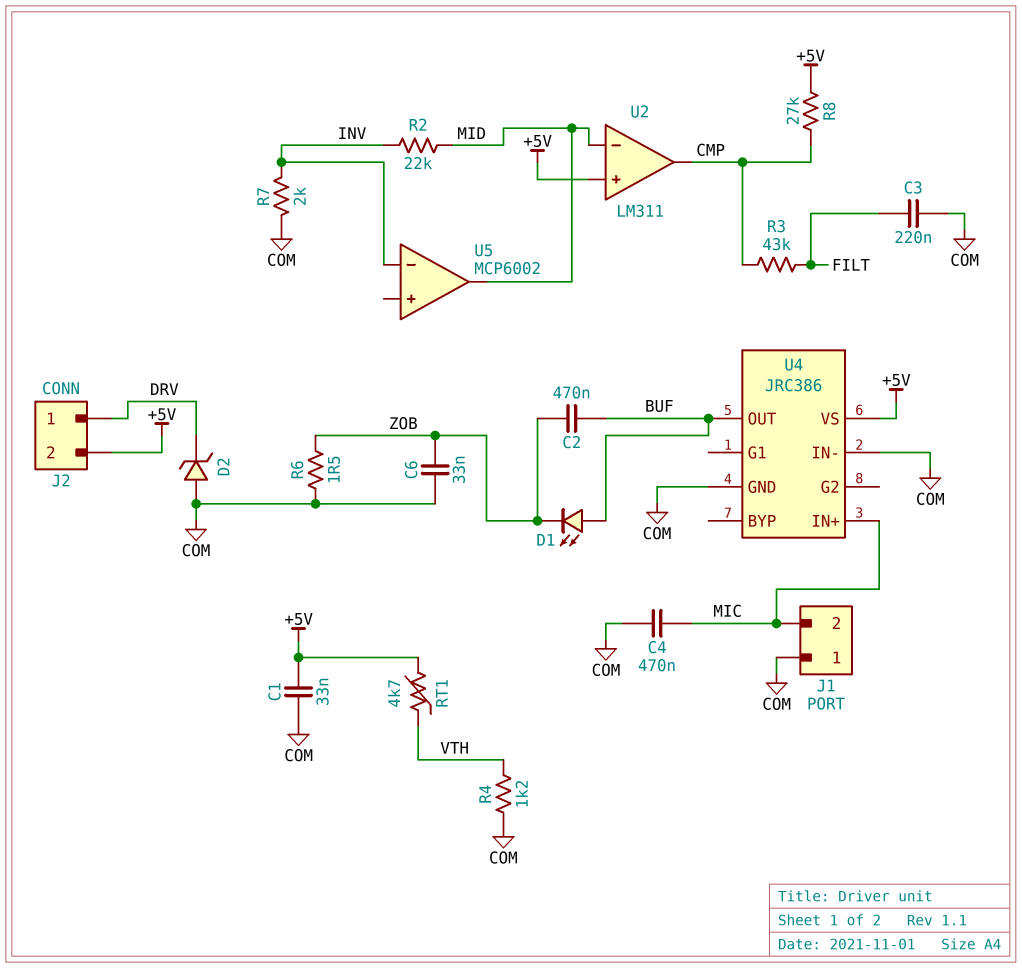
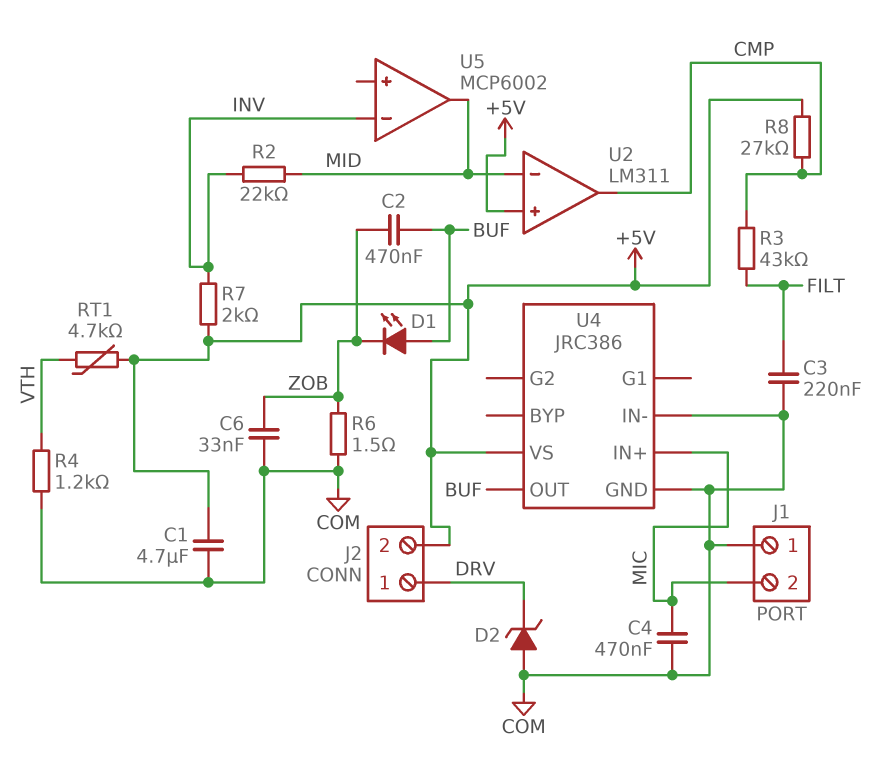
C1: 33nF (+5V, COM) -> 4.7uF (+5V, COM)
R7: 2k (COM, INV) -> 2k (+5V, INV)

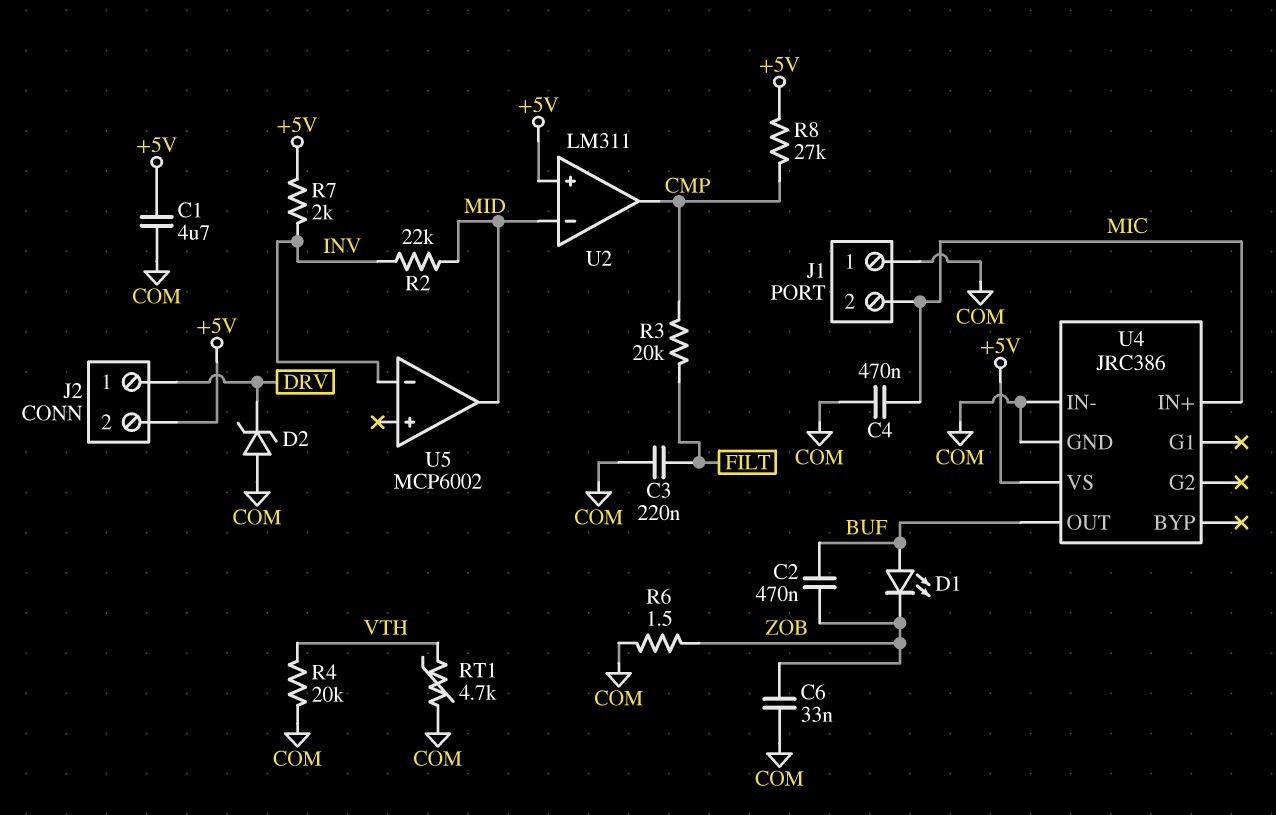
R3: 43k (CMP, FILT) -> 20k (CMP, FILT)
R4: 1.2k (COM, VTH) -> 20k (COM, VTH)
RT1: 4.7k (+5V, VTH) -> 4.7k (COM, VTH)

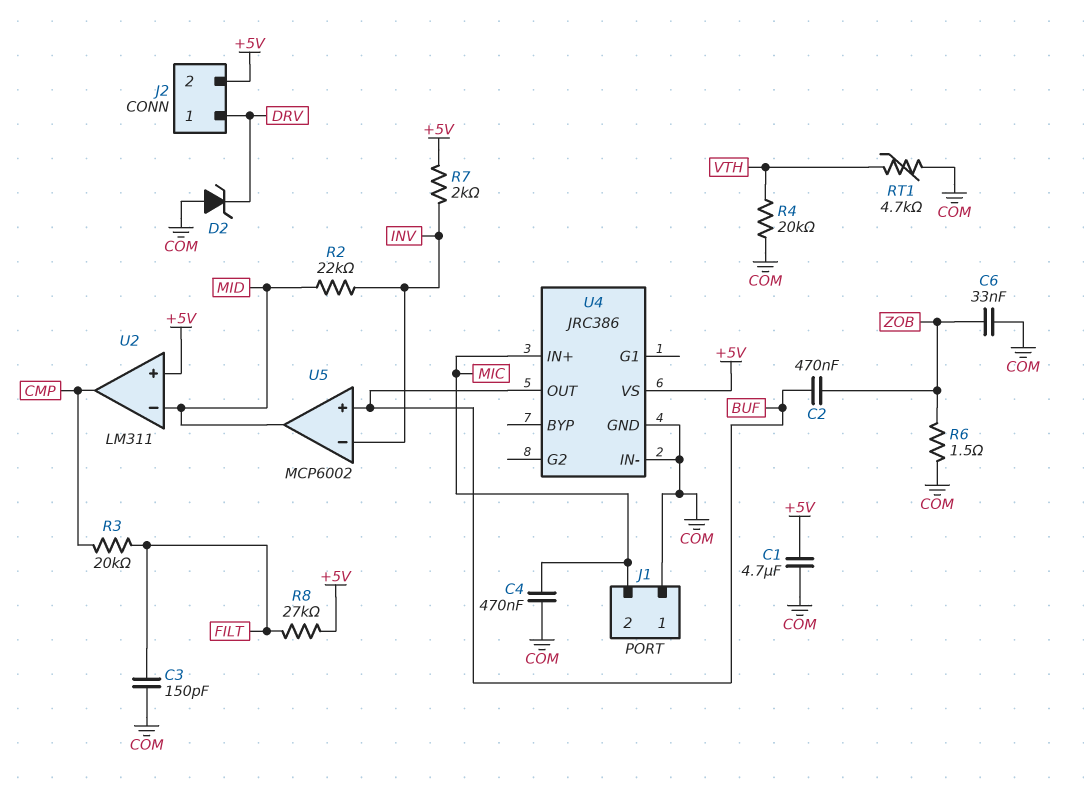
C3: 220nF (COM, FILT) -> 150pF (COM, FILT)
D1: LED (A BUF, K ZOB) -> none
R8: 27k (+5V, CMP) -> 27k (+5V, FILT)
U5 pin in+: none -> BUF

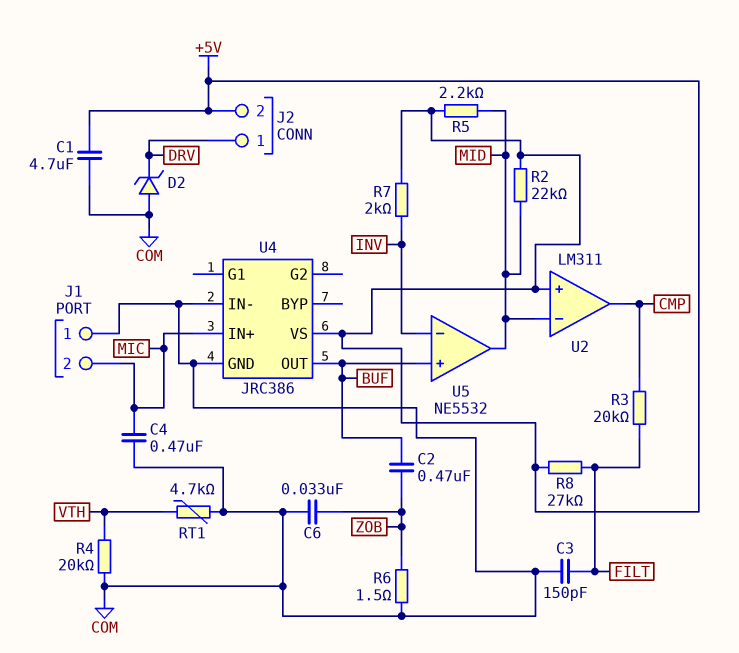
R2: 22k (INV, MID) -> 22k (+5V, MID)
R5: none -> 2.2k (+5V, MID)
U5: MCP6002 -> NE5532

